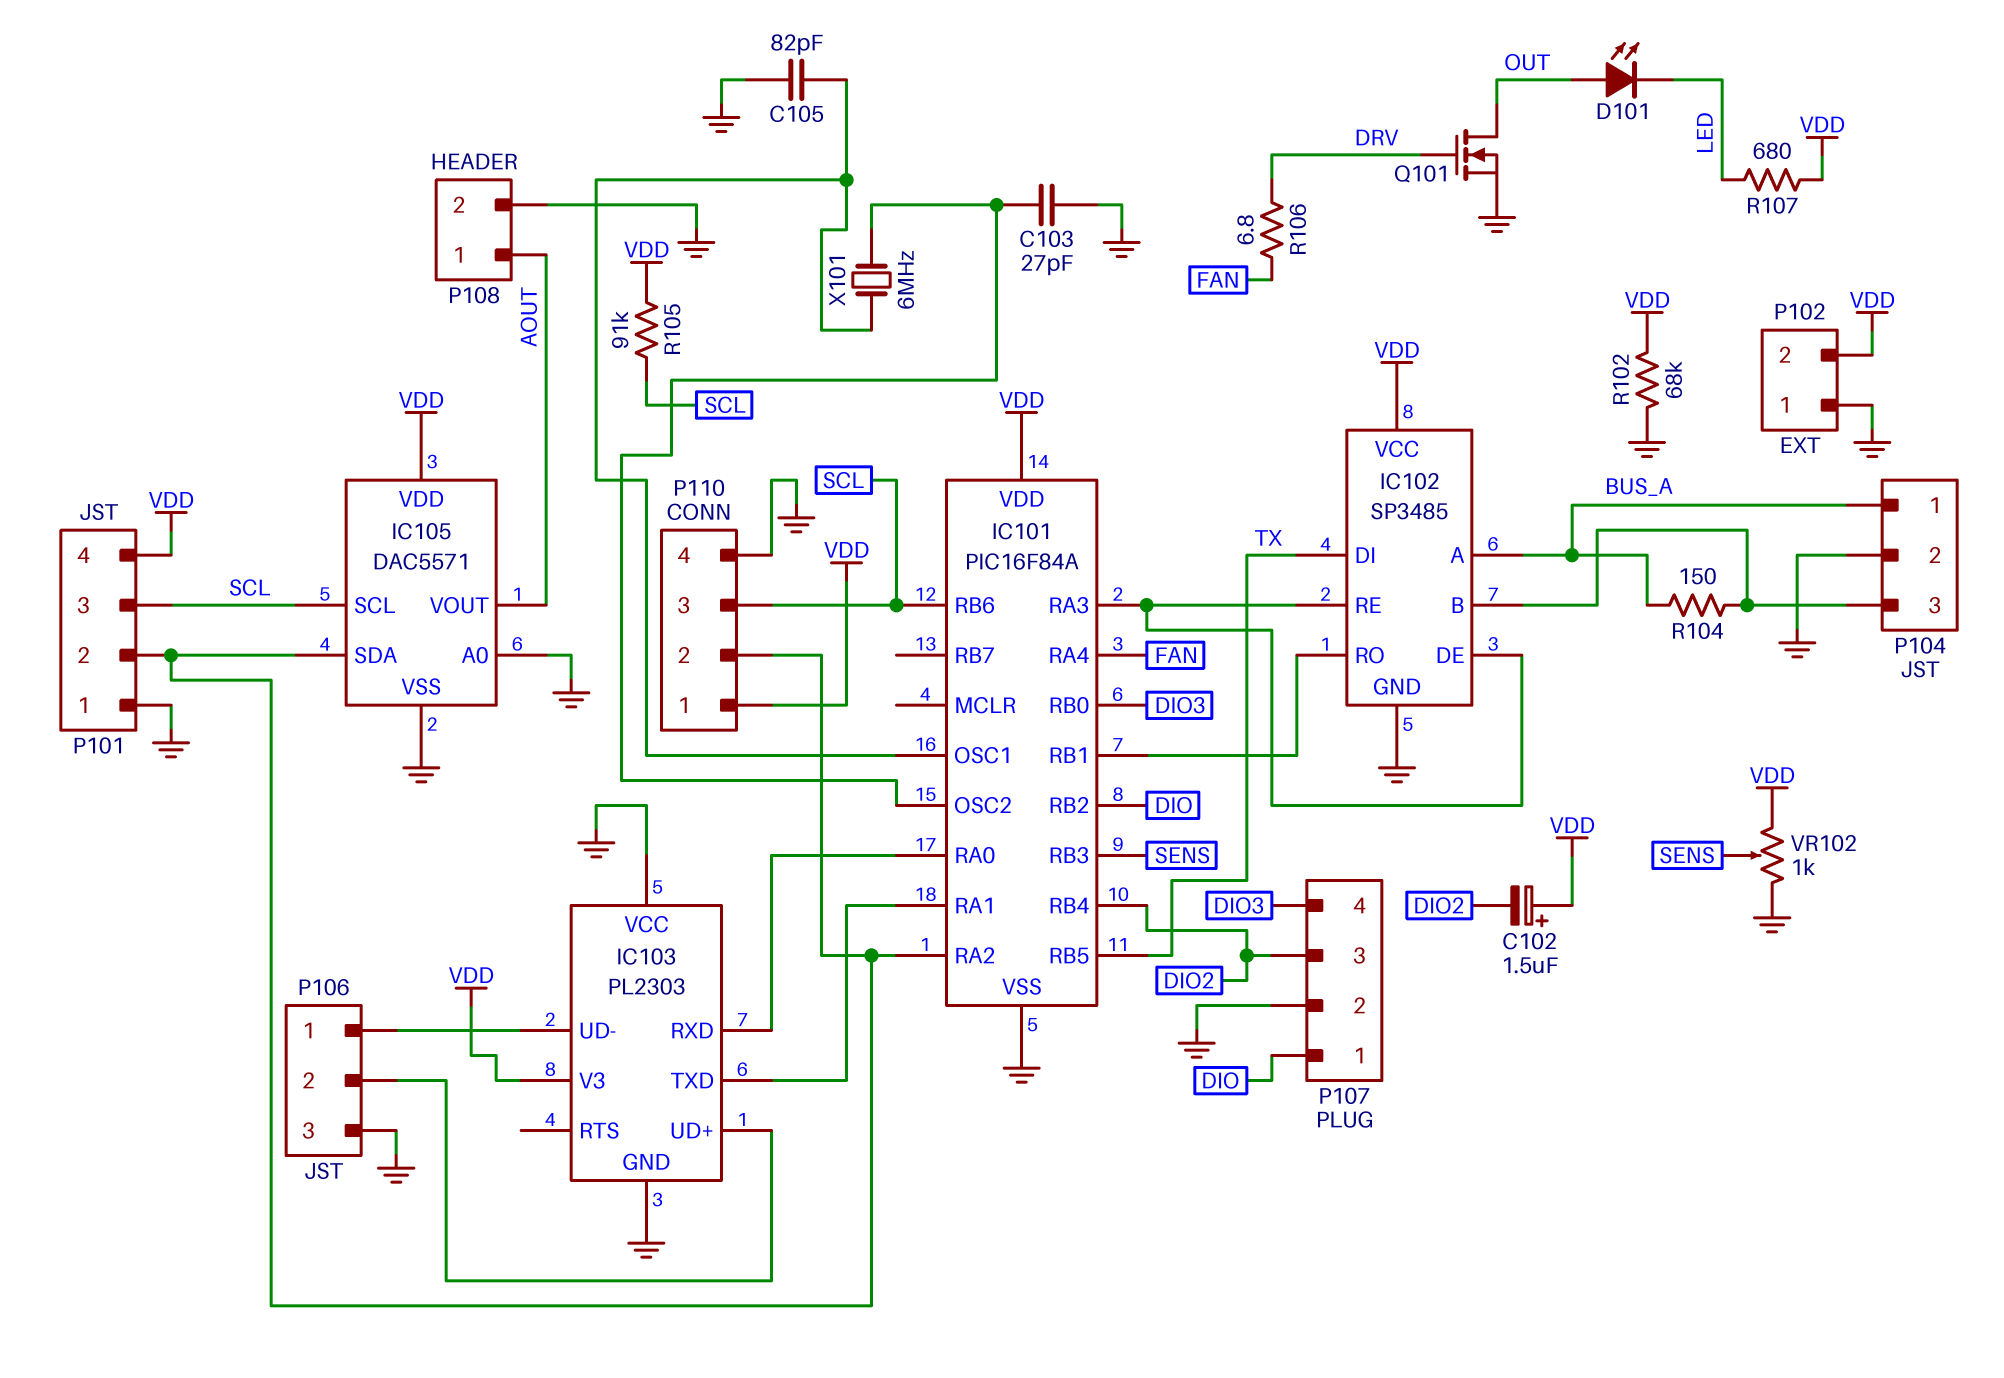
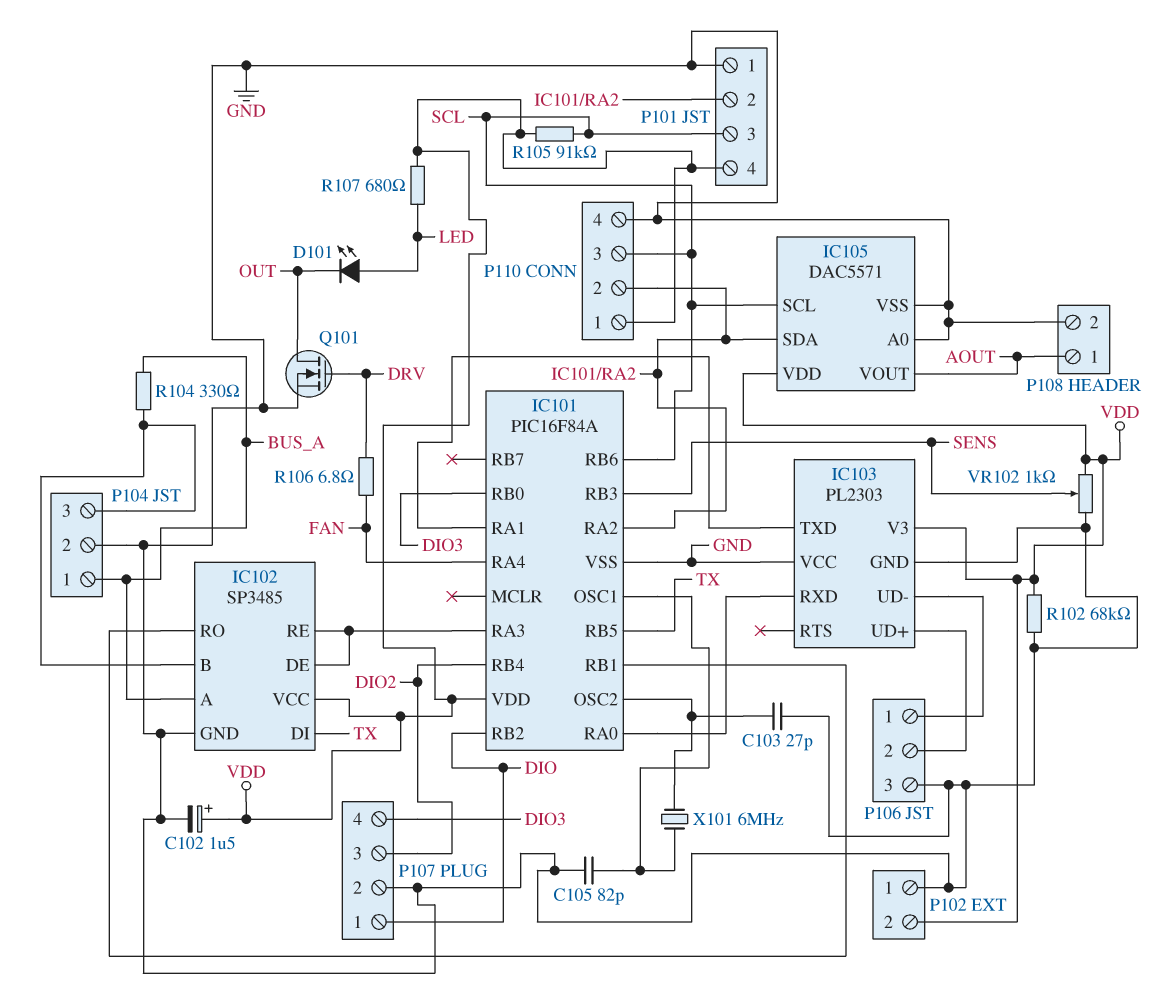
C102: 1.5uF (plus VDD, minus DIO2) -> 1.5uF (plus VDD, minus GND)
D101: LED (A OUT, K LED) -> LED (A LED, K OUT)
R104: 150 (BUS_A, IC102/B) -> 330 (BUS_A, IC102/B)

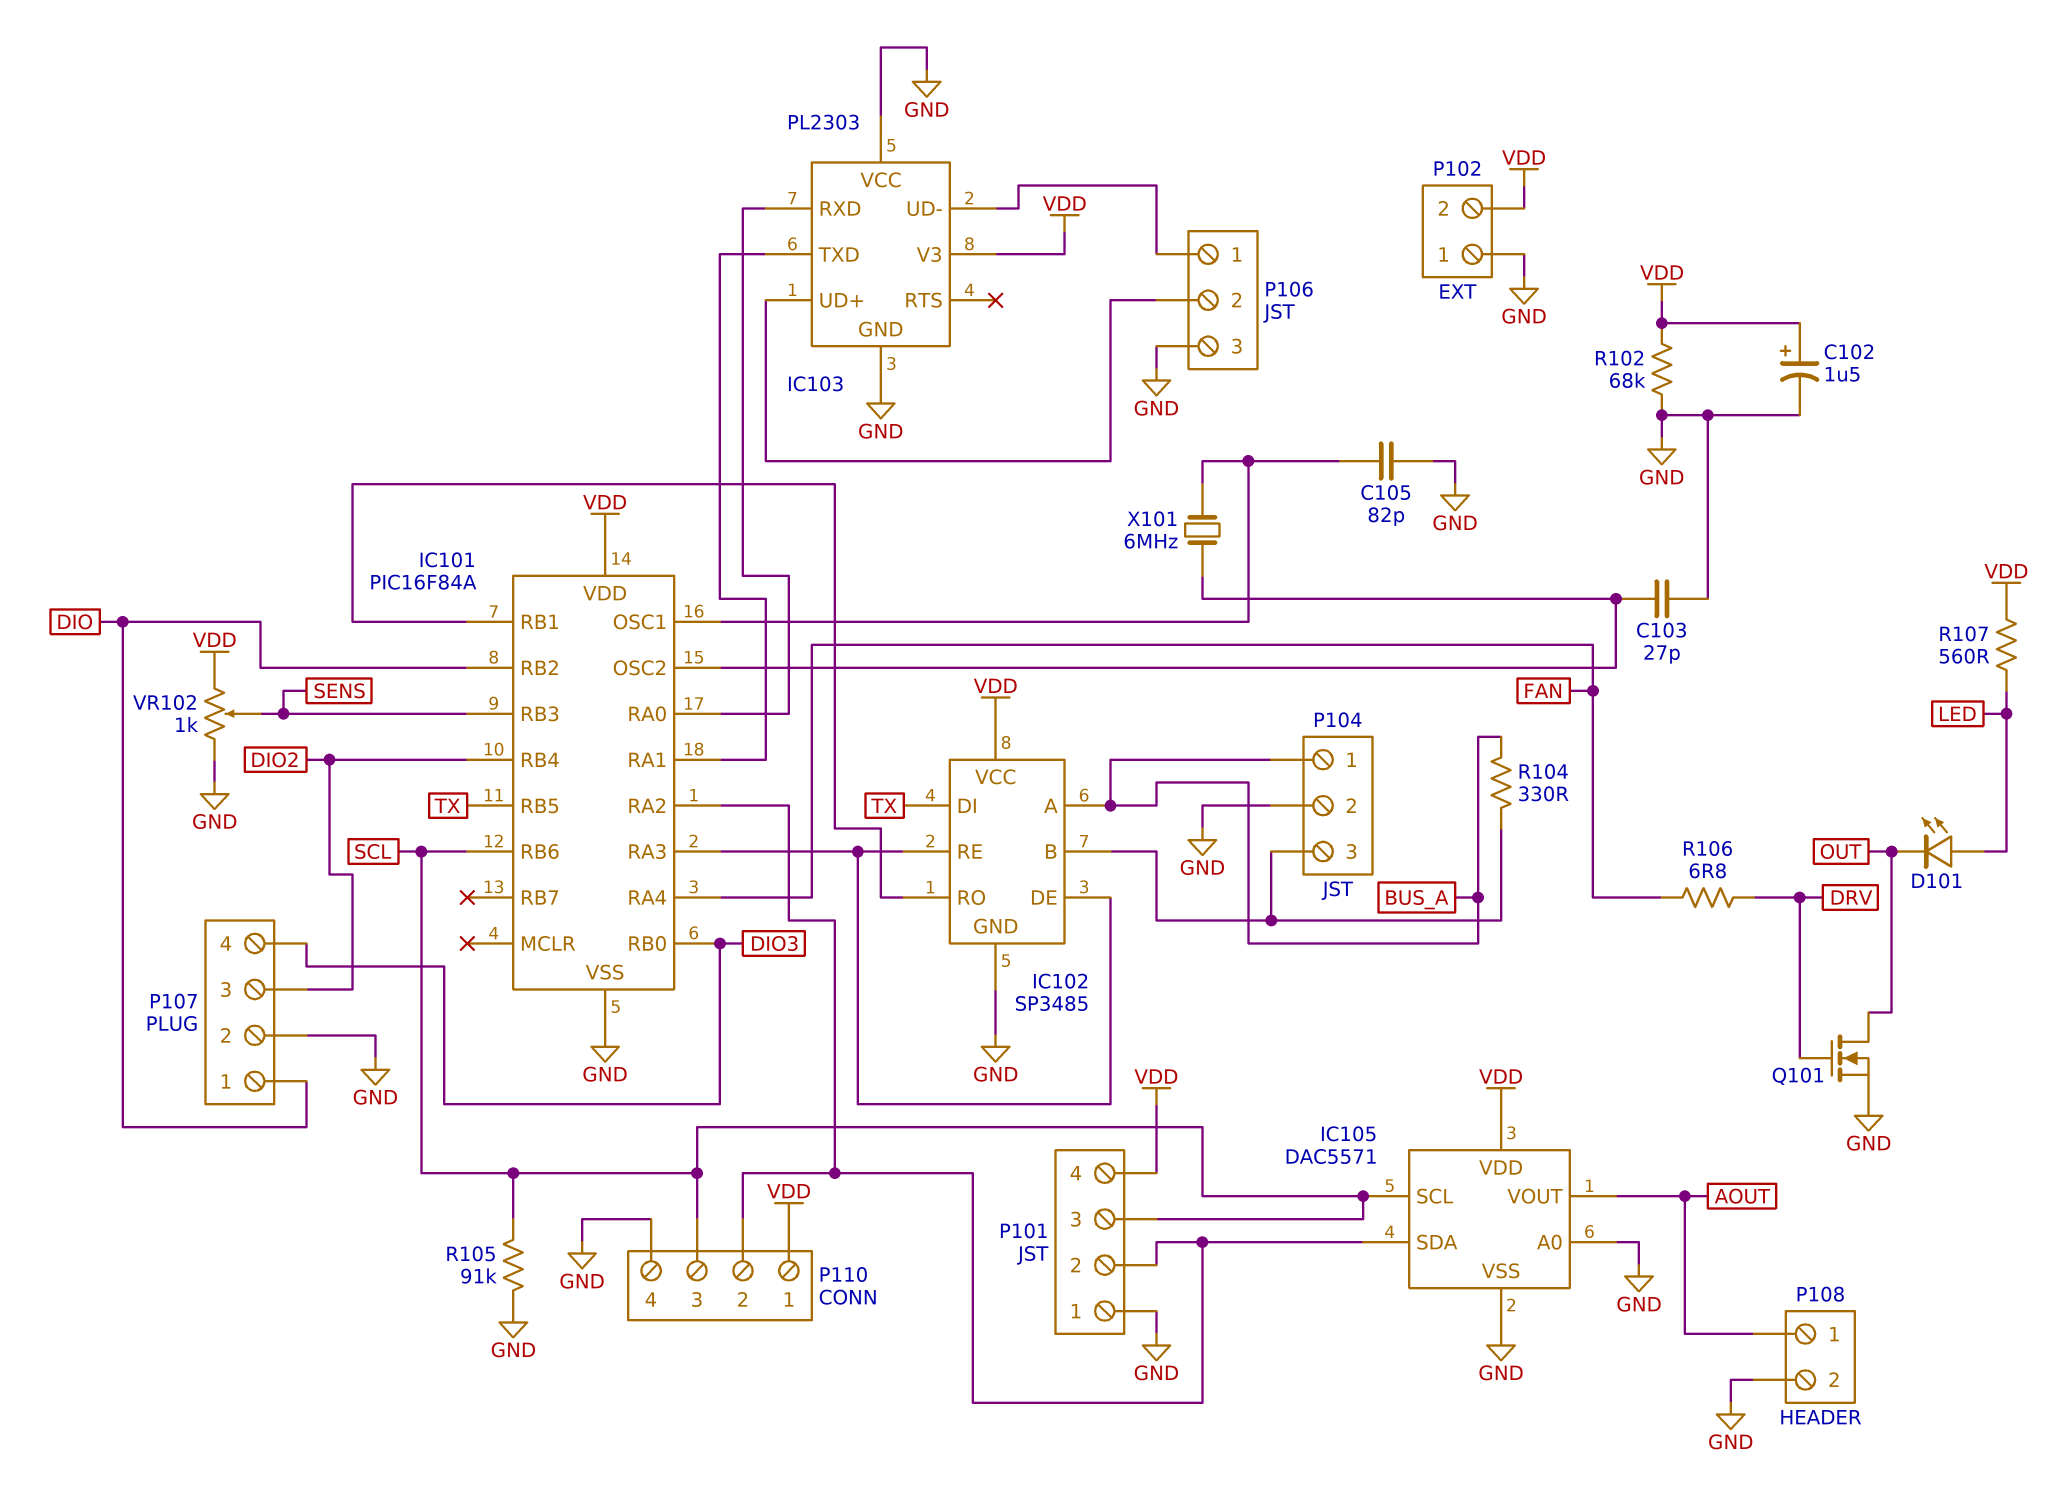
R105: 91k (SCL, VDD) -> 91k (GND, SCL)
R107: 680 (LED, VDD) -> 560 (LED, VDD)

